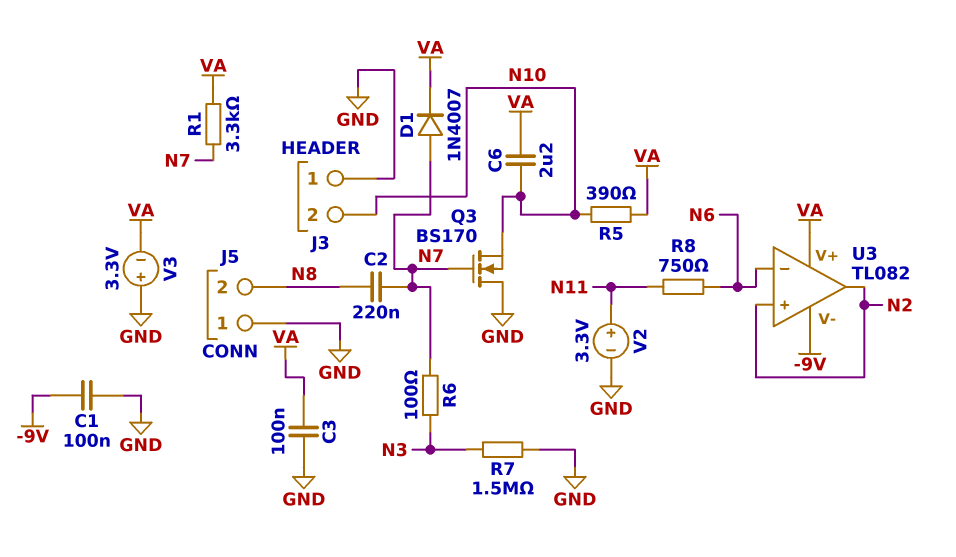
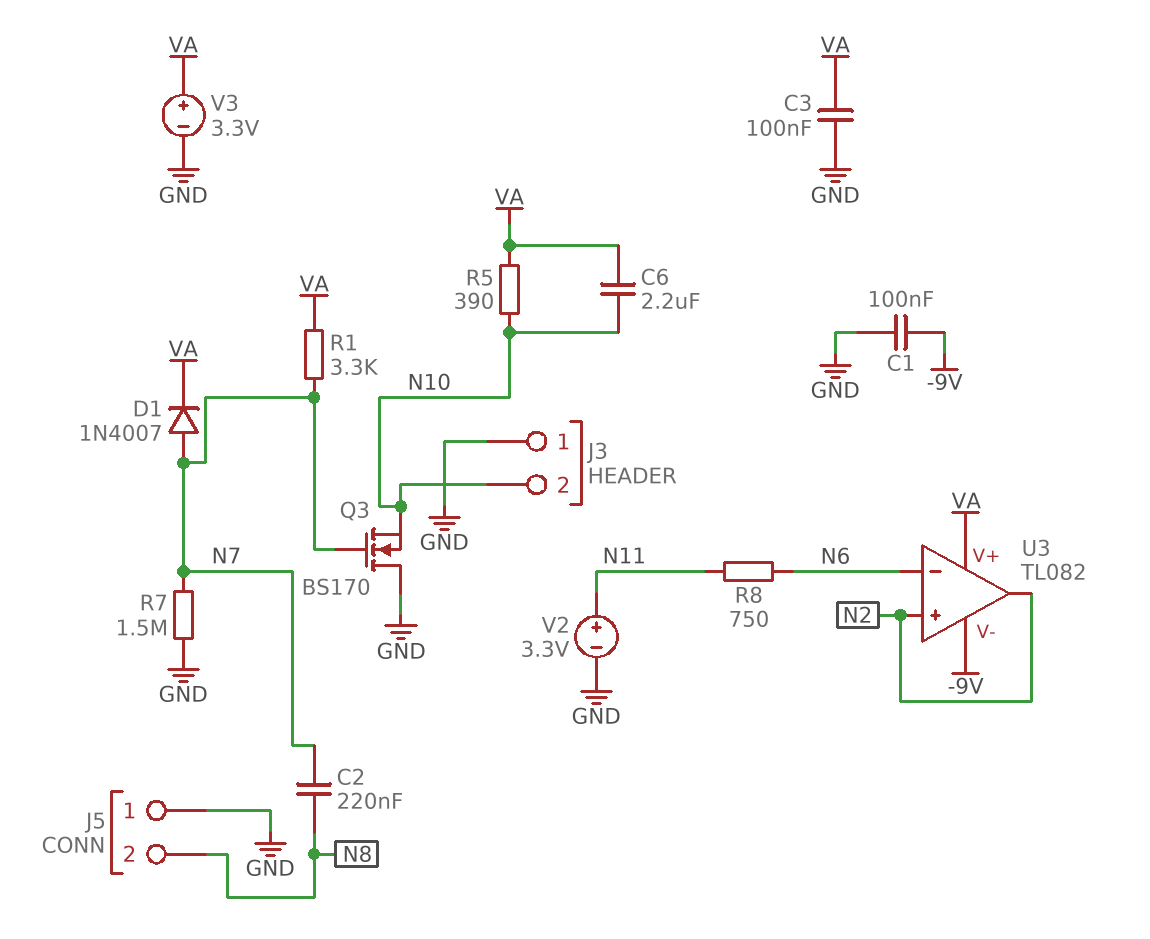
R6: 100 (N3, N7) -> none
R7: 1.5M (GND, N3) -> 1.5M (GND, N7)
V3: 3.3V (plus GND, minus VA) -> 3.3V (plus VA, minus GND)

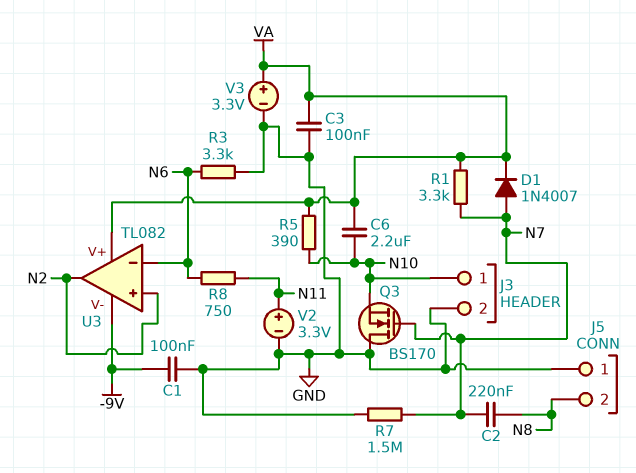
J3 pin 1: GND -> N10
J3 pin 2: N10 -> GND
R3: none -> 3.3k (GND, N6)

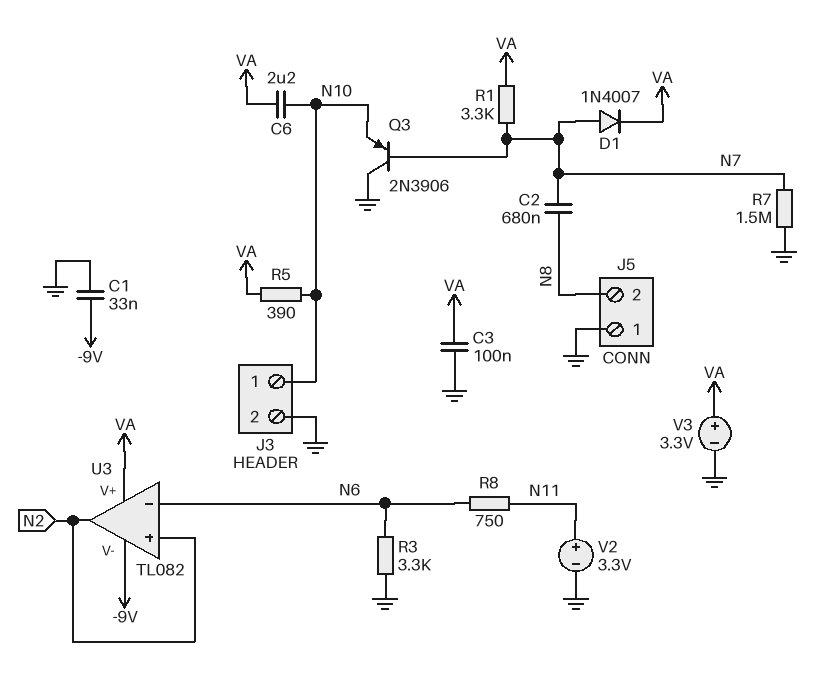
C1: 100nF (-9V, GND) -> 33nF (-9V, GND)
C2: 220nF (N7, N8) -> 680nF (N7, N8)
Q3: NMOS BS170 (G N7, D GND, S N10) -> PNP 2N3906 (B N7, C GND, E N10)

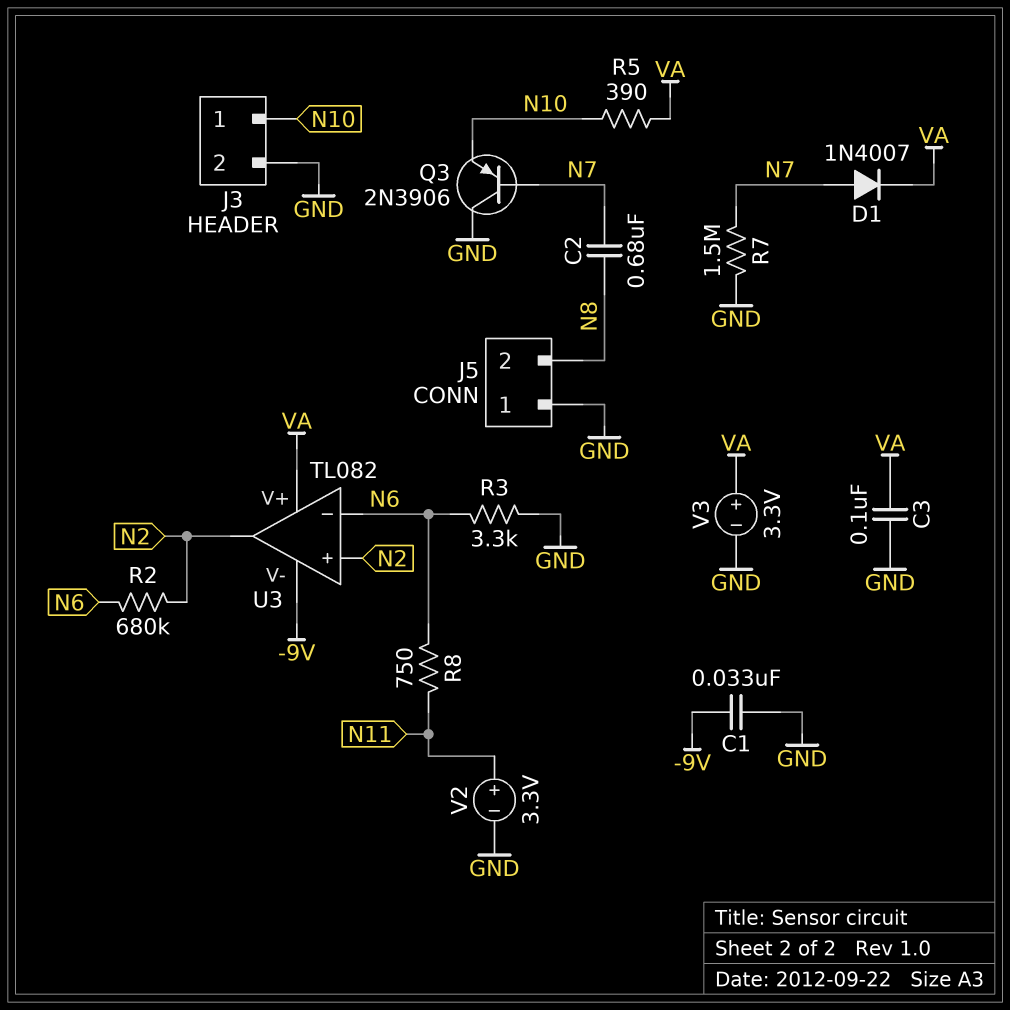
C6: 2.2uF (N10, VA) -> none
R1: 3.3k (N7, VA) -> none
R2: none -> 680k (N2, N6)

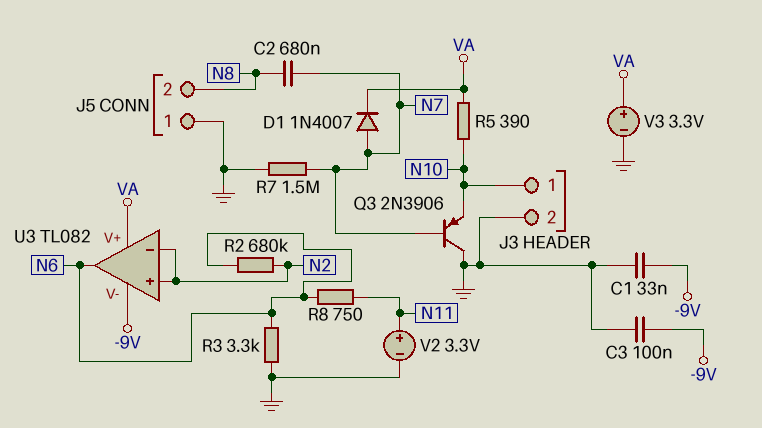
C3: 100nF (GND, VA) -> 100nF (-9V, GND)
U3 pin in-: N6 -> N2
U3 pin out: N2 -> N6

